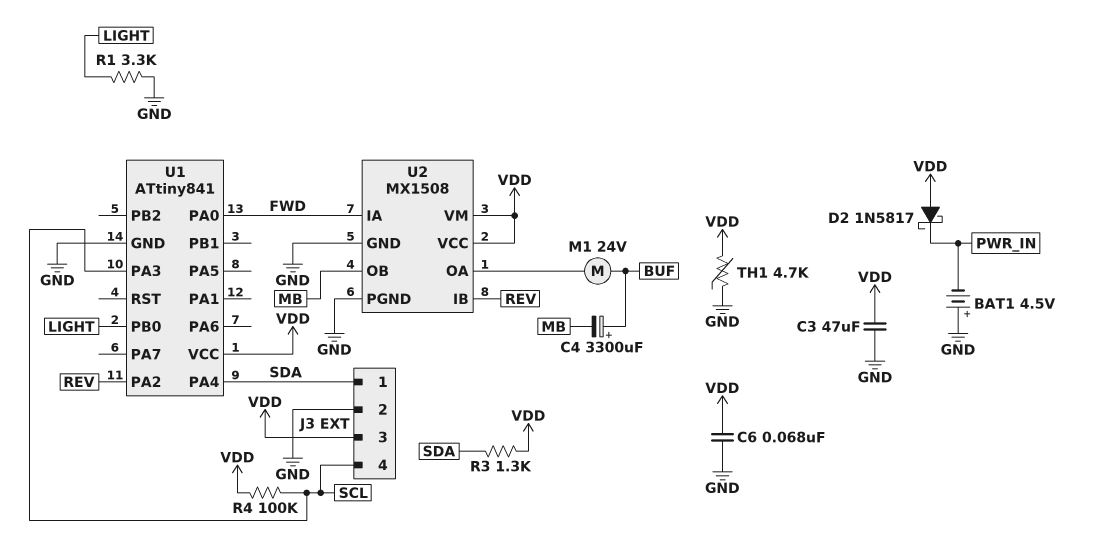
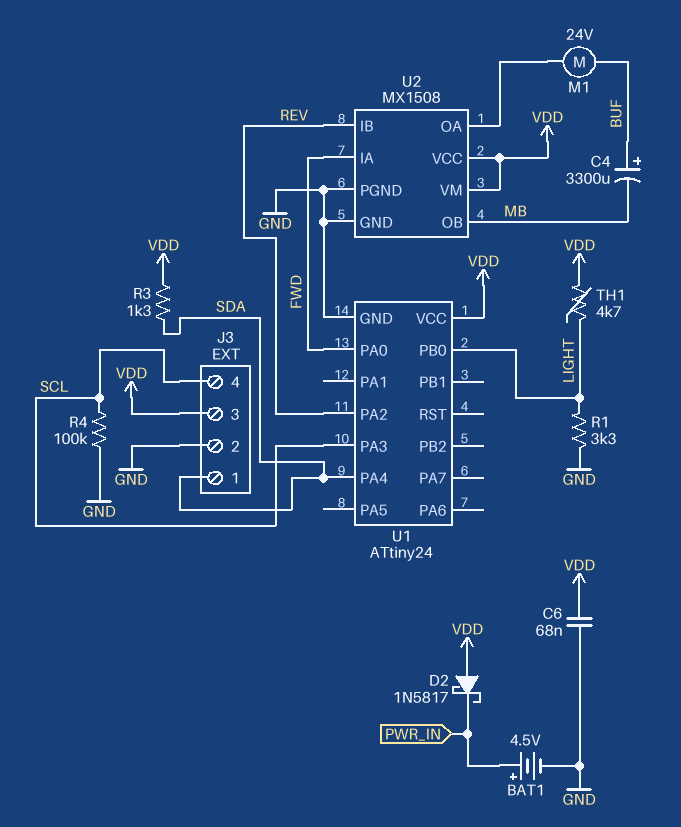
BAT1: 4.5V (plus GND, minus PWR_IN) -> 4.5V (plus PWR_IN, minus GND)
C3: 47uF (GND, VDD) -> none
R4: 100k (SCL, VDD) -> 100k (GND, SCL)
TH1: 4.7k (GND, VDD) -> 4.7k (LIGHT, VDD)
U1: ATtiny841 -> ATtiny24

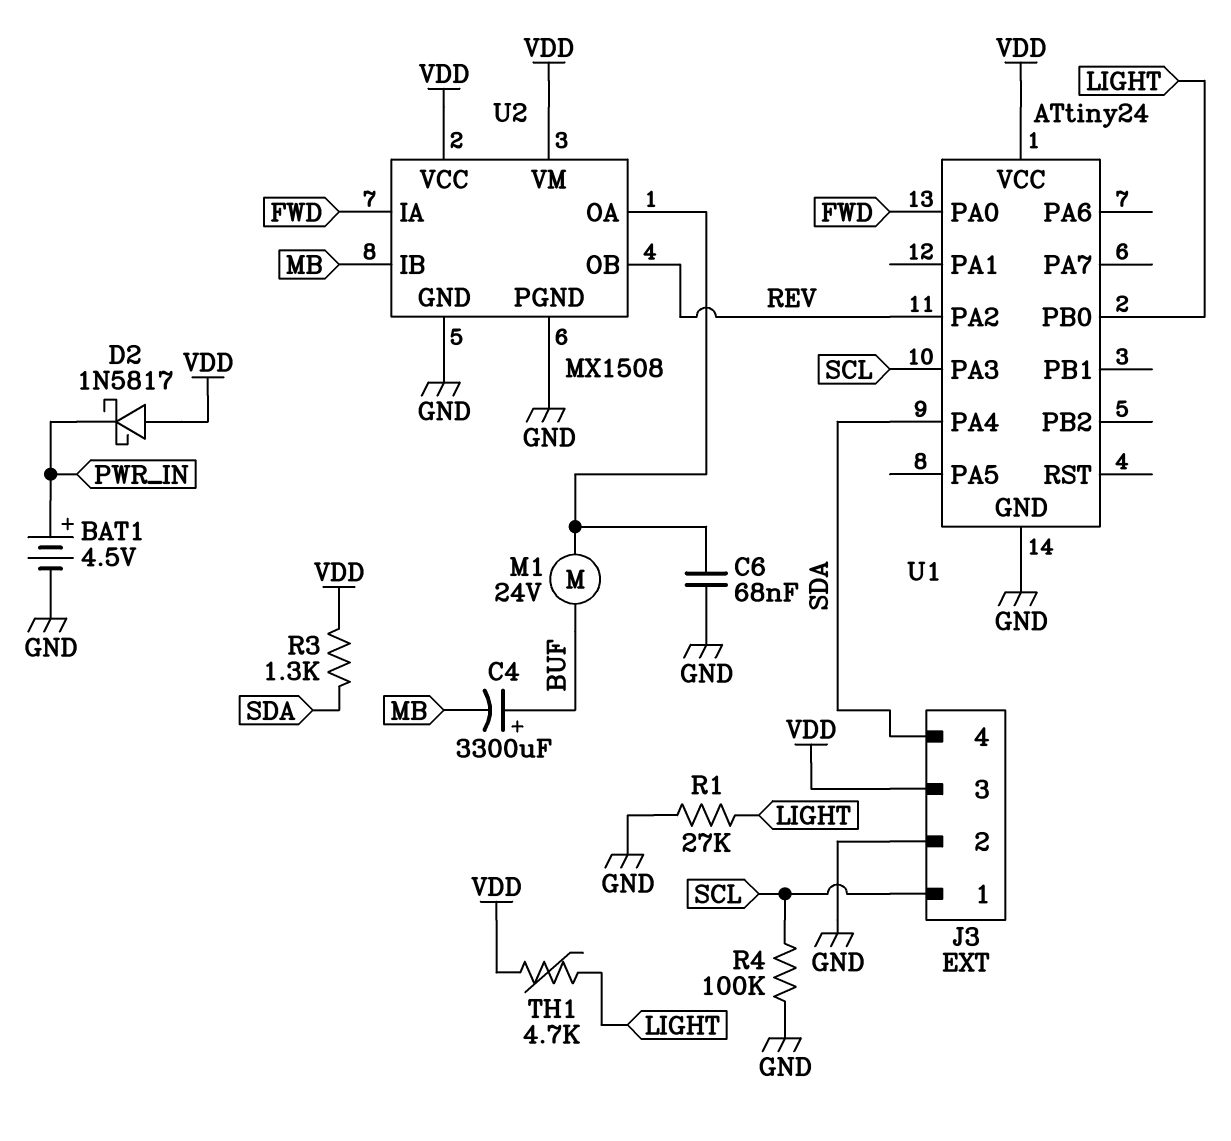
C6: 68nF (GND, VDD) -> 68nF (GND, U2/OA)
J3 pin 1: SDA -> SCL
J3 pin 4: SCL -> SDA
R1: 3.3k (GND, LIGHT) -> 27k (GND, LIGHT)
U2 pin IB: REV -> MB
U2 pin OB: MB -> REV

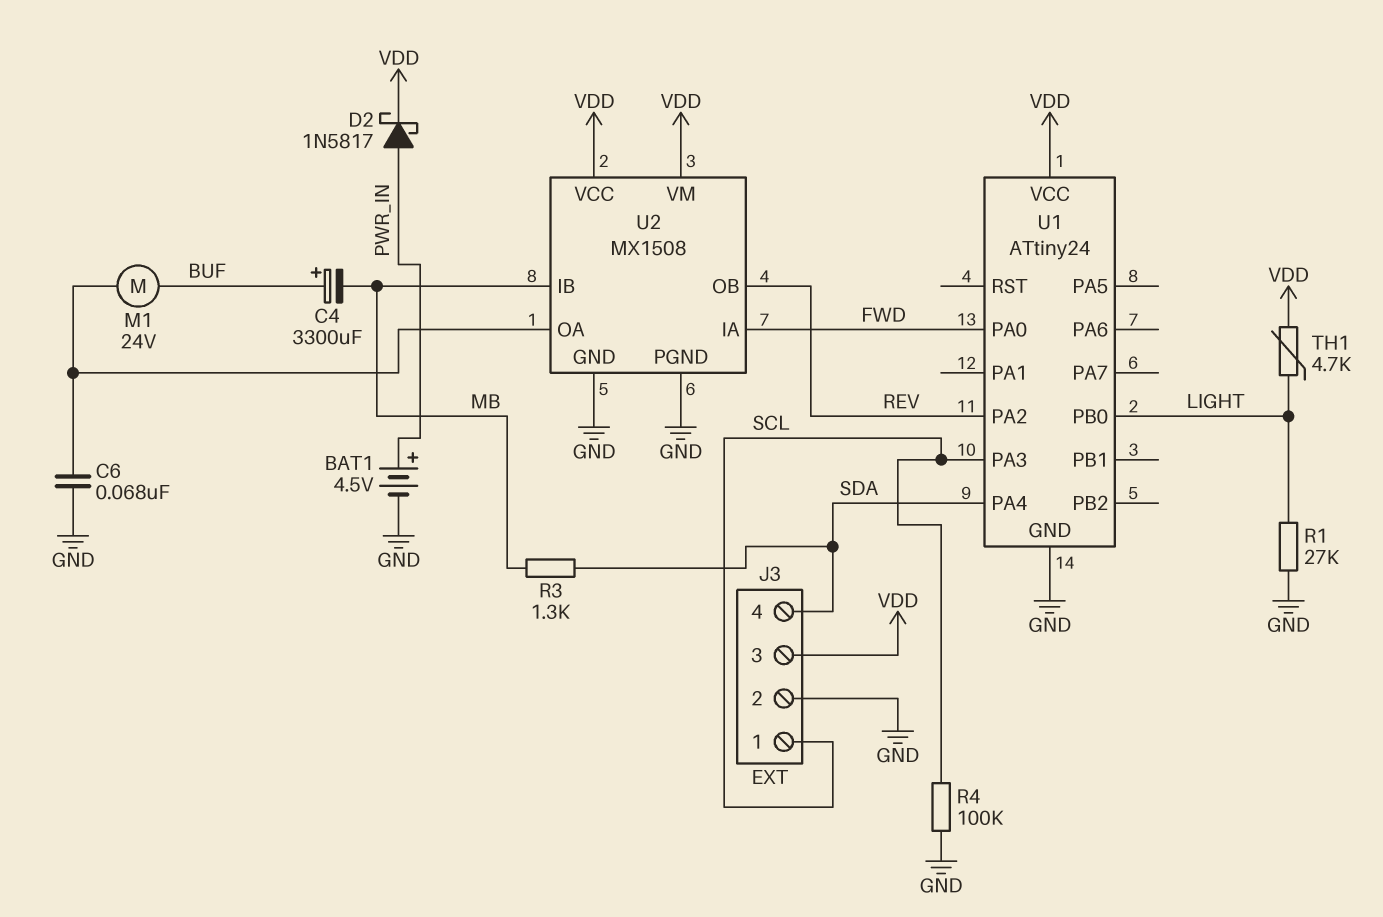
D2: schottky 1N5817 (A VDD, K PWR_IN) -> schottky 1N5817 (A PWR_IN, K VDD)
R3: 1.3k (SDA, VDD) -> 1.3k (MB, SDA)

